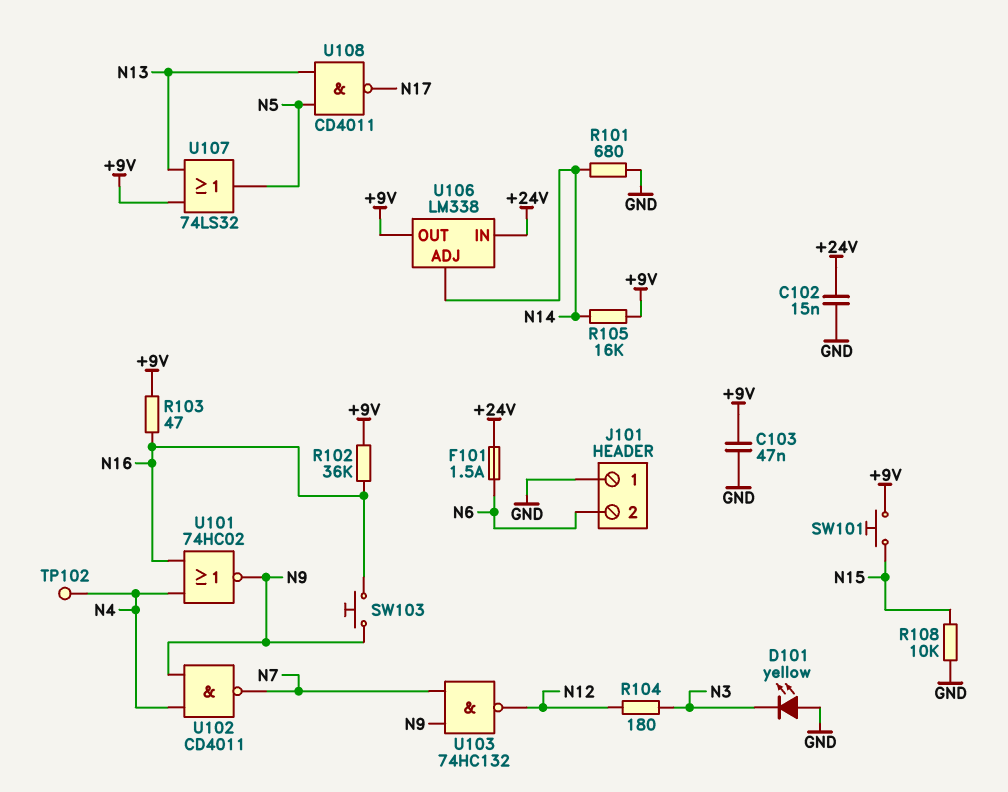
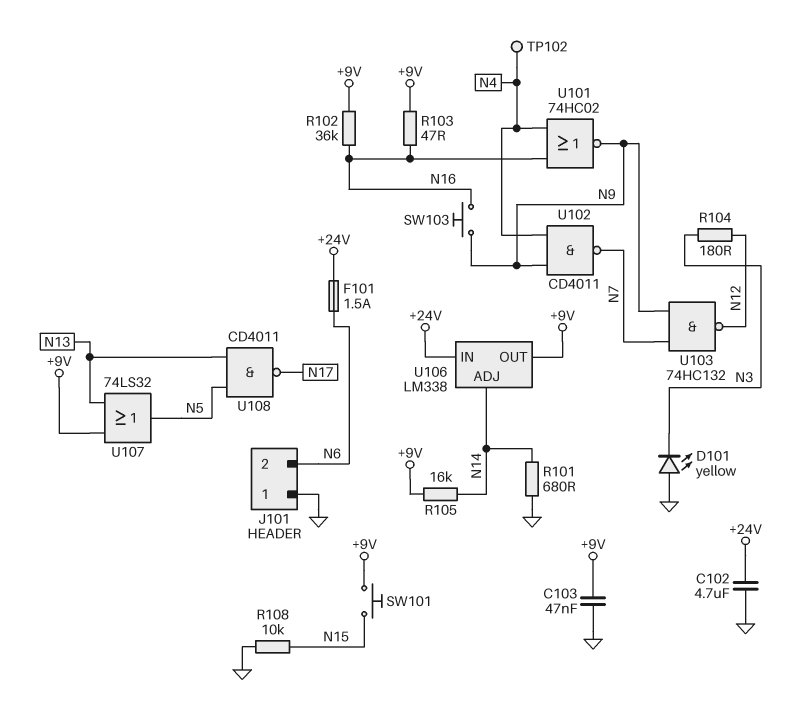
C102: 15nF (+24V, GND) -> 4.7uF (+24V, GND)

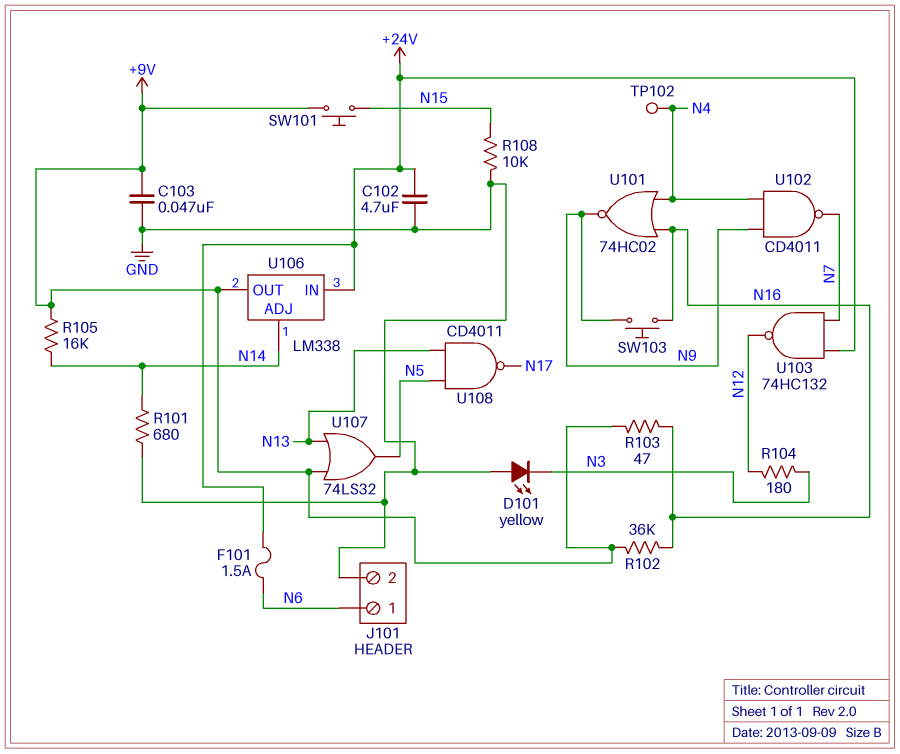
J101 pin 1: GND -> N6
J101 pin 2: N6 -> GND
U103: NAND 74HC132 (in N7, in N9, out N12) -> NAND 74HC132 (in +24V, in N7, out N12)

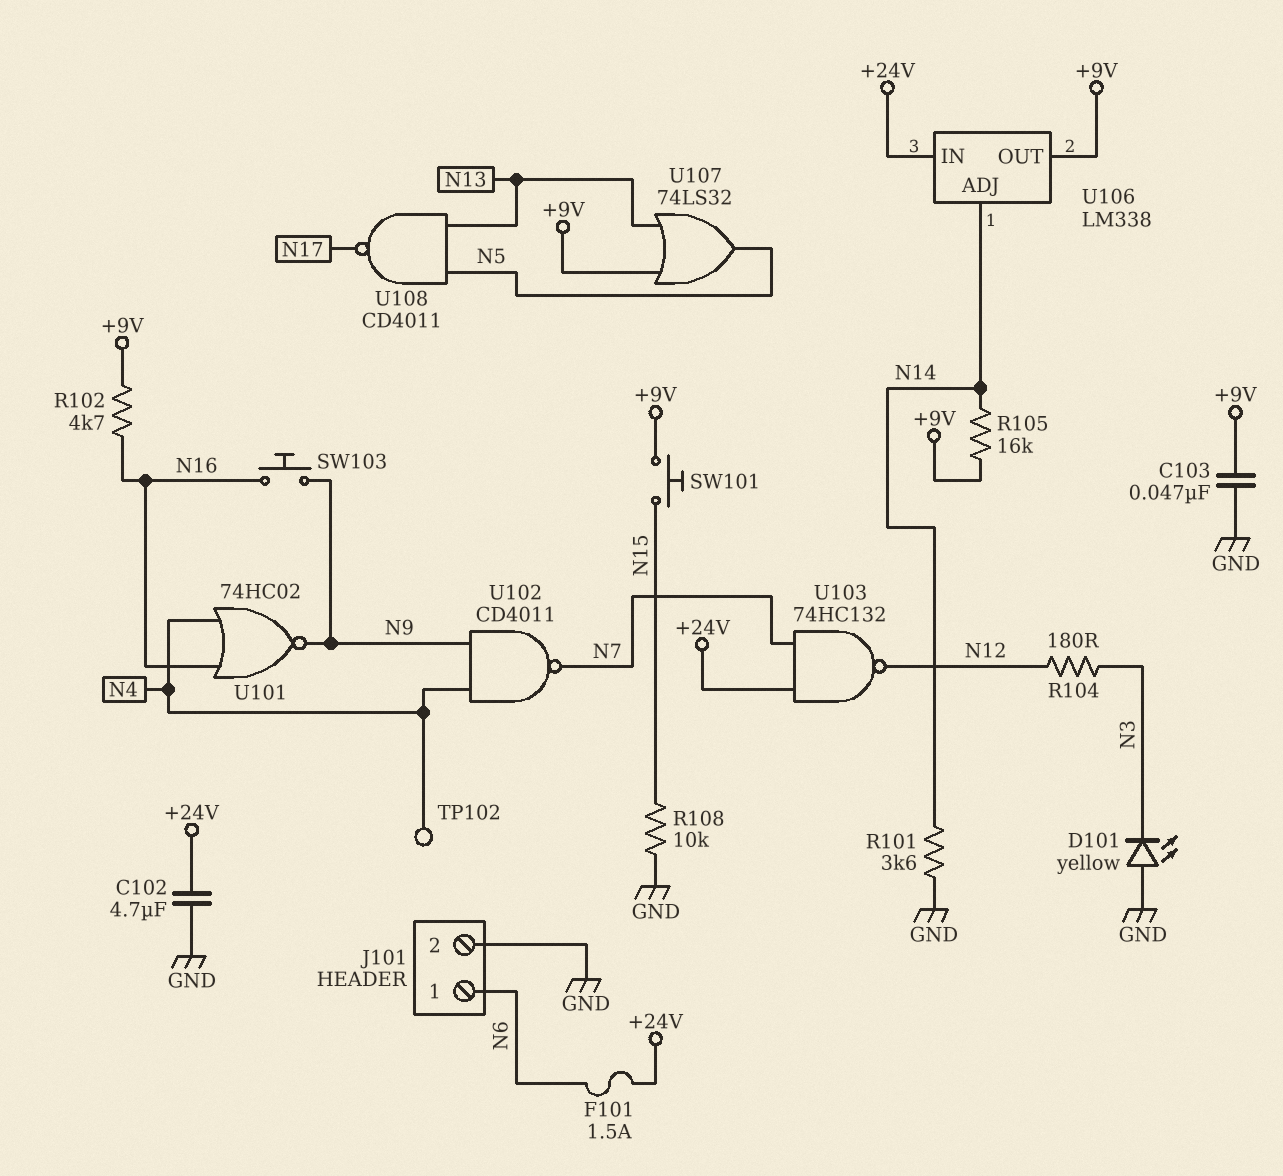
R101: 680 (GND, N14) -> 3.6k (GND, N14)
R102: 36k (+9V, N16) -> 4.7k (+9V, N16)
R103: 47 (+9V, N16) -> none

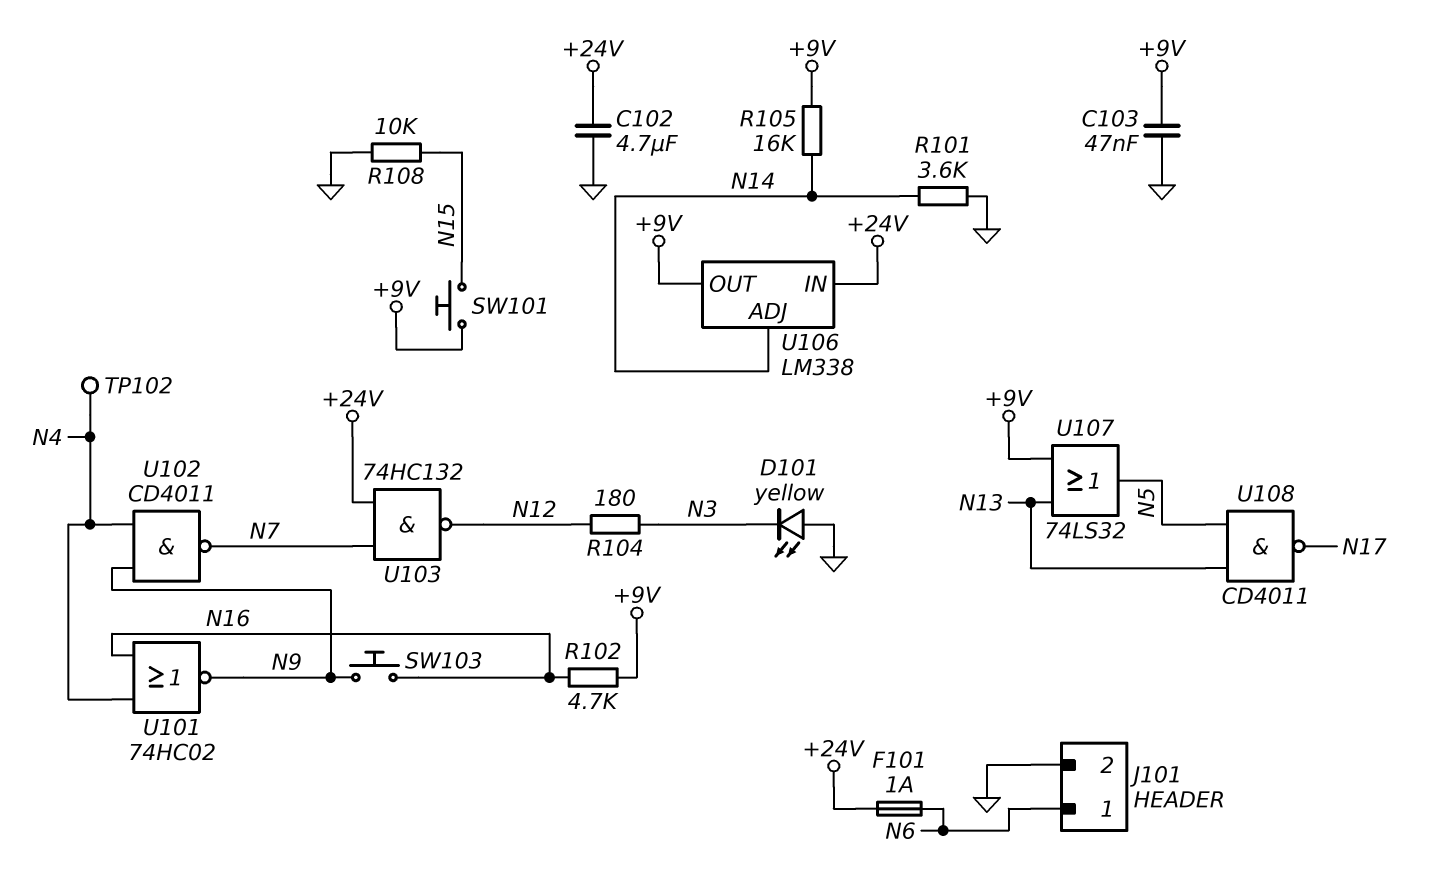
F101: 1.5A (+24V, N6) -> 1A (+24V, N6)

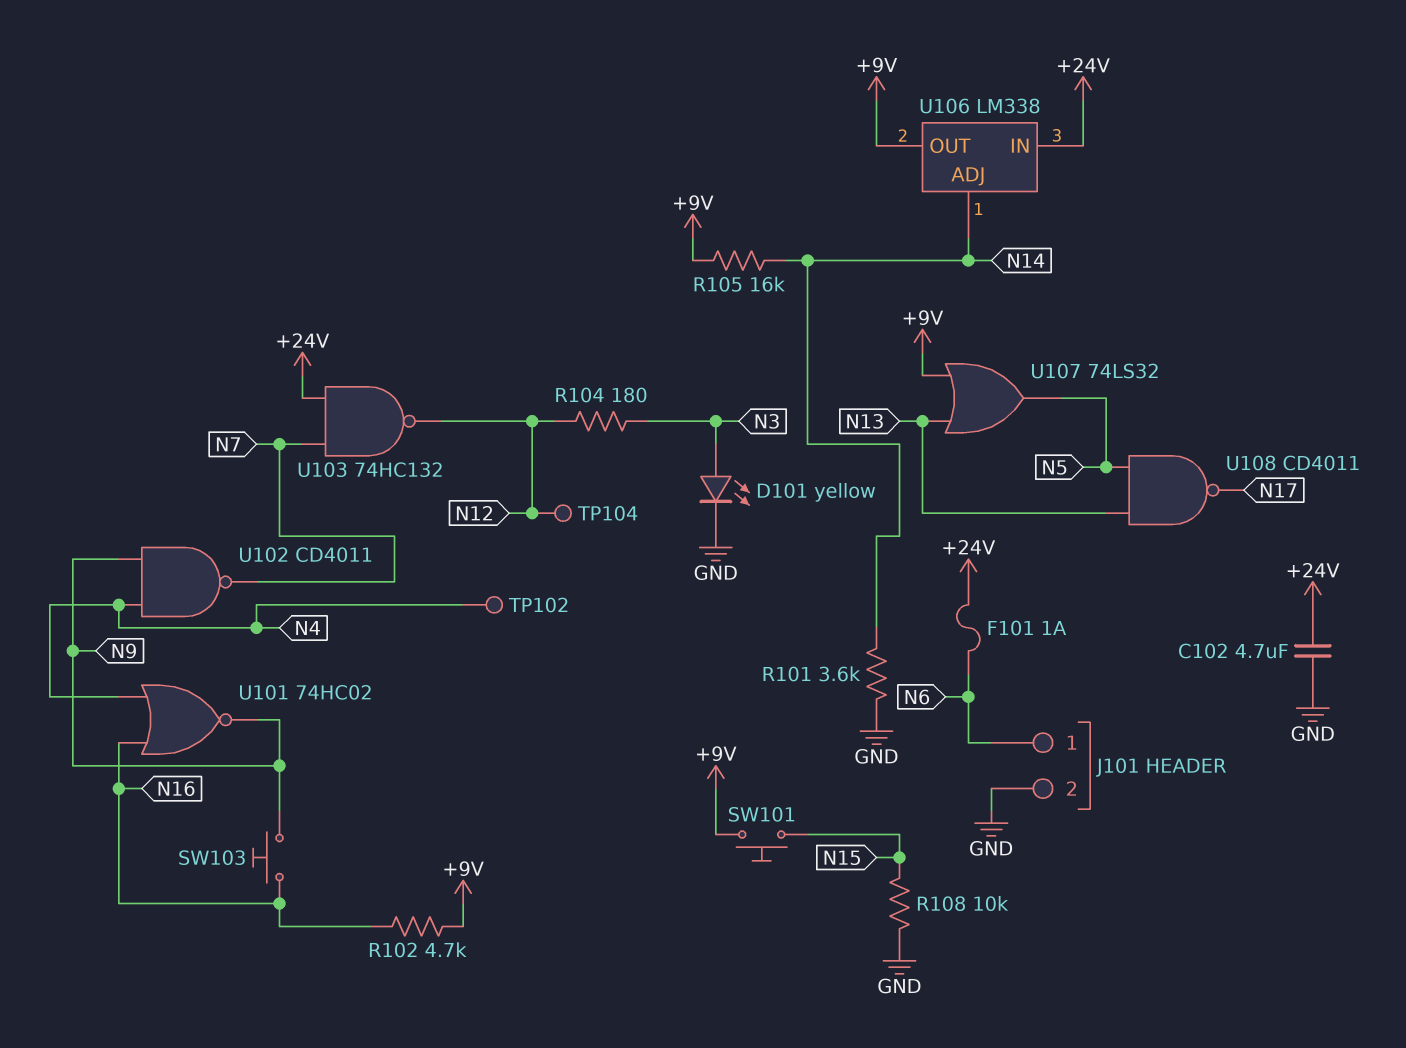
C103: 47nF (+9V, GND) -> none
D101: LED yellow (A GND, K N3) -> LED yellow (A N3, K GND)
TP104: none -> test point (N12)

